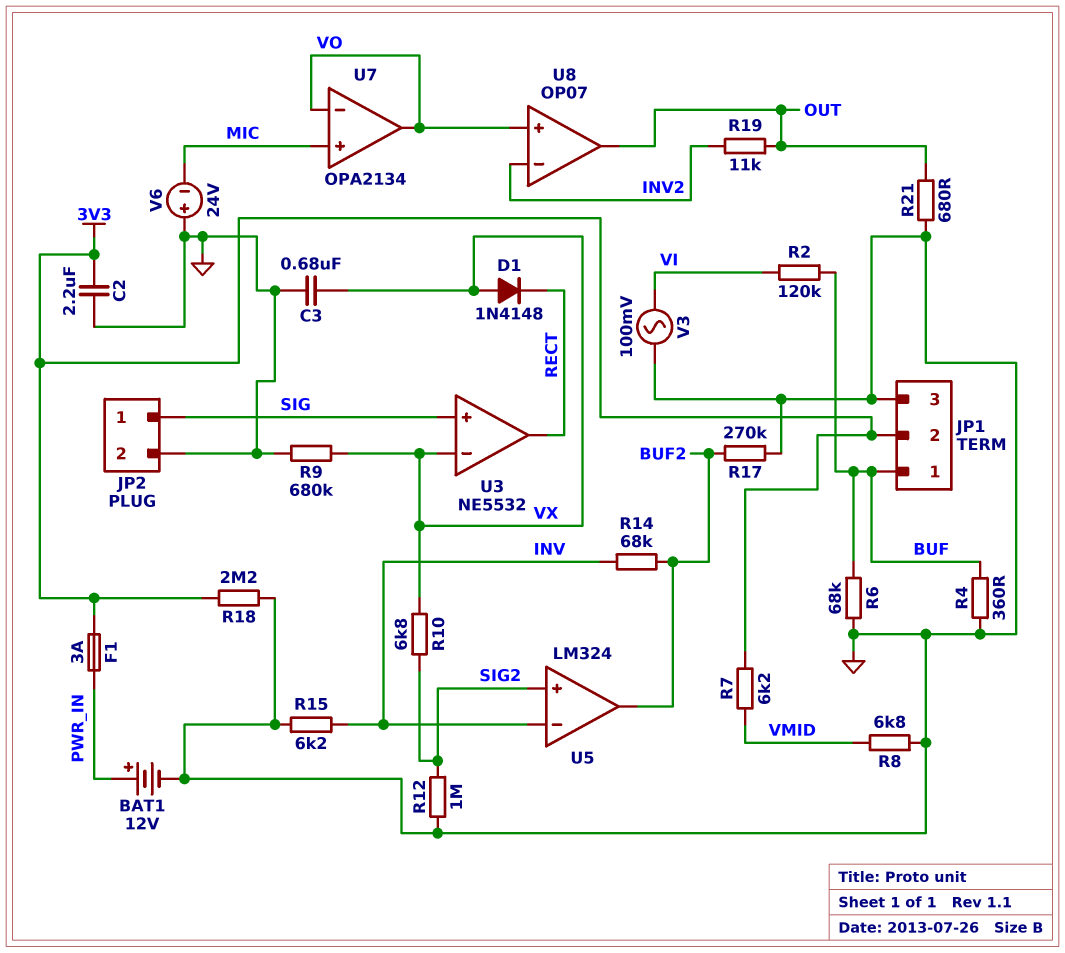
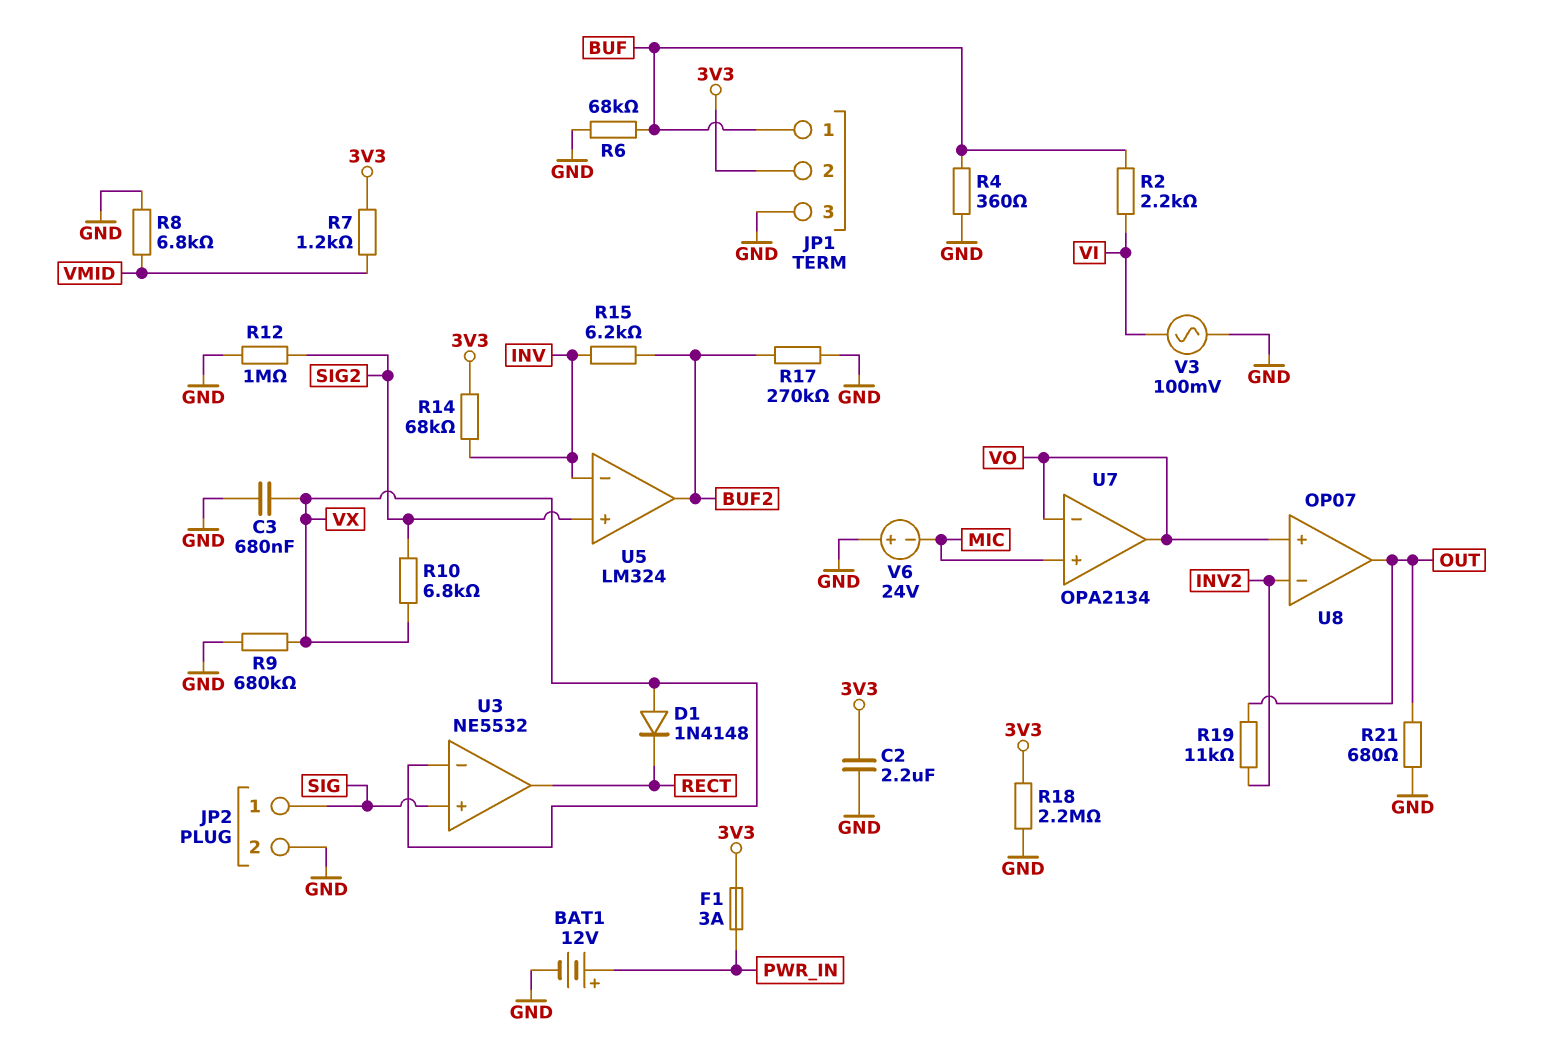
R2: 120k (BUF, VI) -> 2.2k (BUF, VI)
R7: 6.2k (3V3, VMID) -> 1.2k (3V3, VMID)
R14: 68k (BUF2, INV) -> 68k (3V3, INV)
R15: 6.2k (GND, INV) -> 6.2k (BUF2, INV)

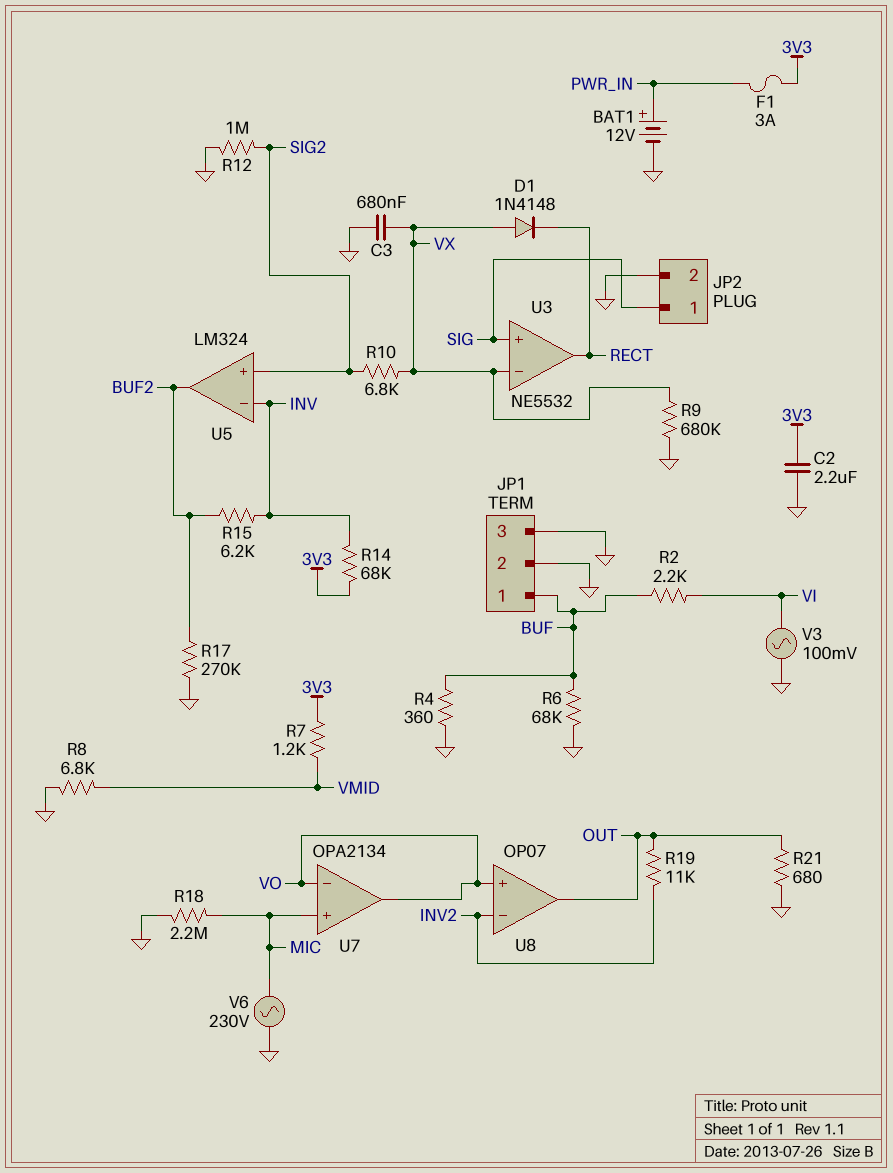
JP1 pin 2: 3V3 -> GND
R18: 2.2M (3V3, GND) -> 2.2M (GND, MIC)
V6: 24V (plus GND, minus MIC) -> AC 230V (GND, MIC)

